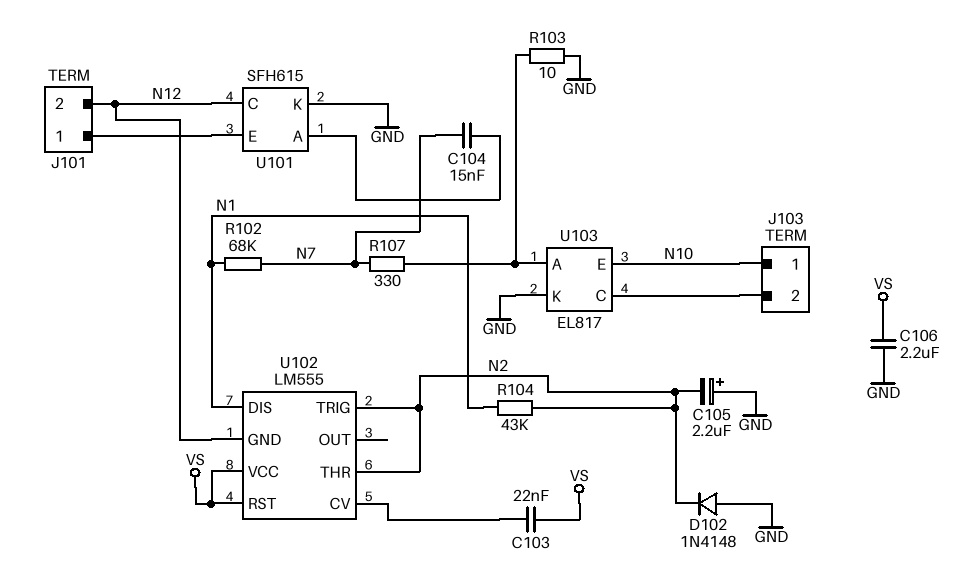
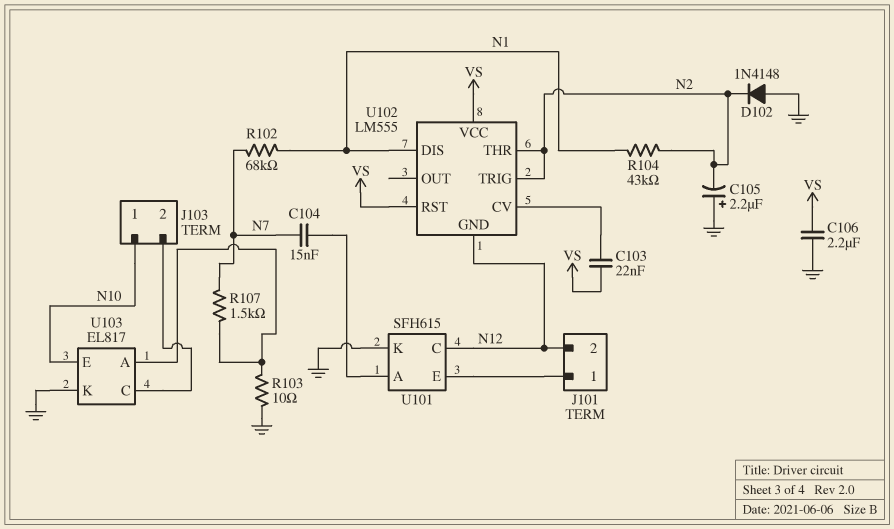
R107: 330 (N7, U103/A) -> 1.5k (N7, U103/A)

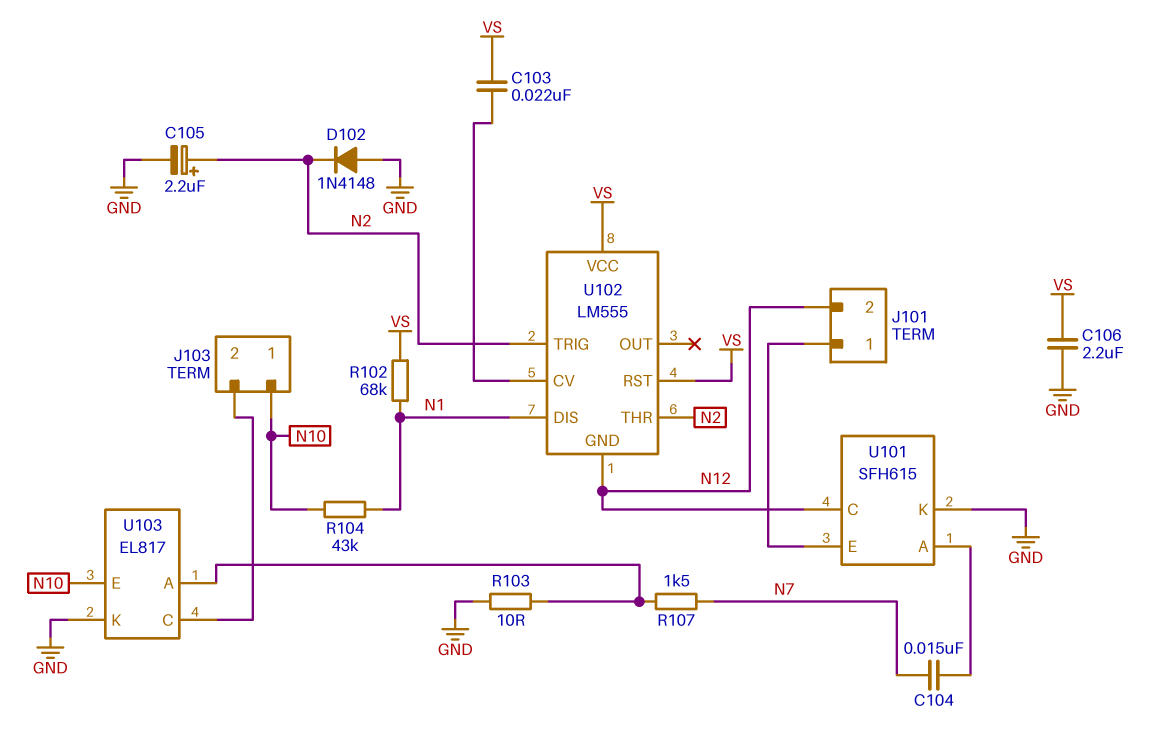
C105: 2.2uF (plus GND, minus N2) -> 2.2uF (plus N2, minus GND)
R102: 68k (N1, N7) -> 68k (N1, VS)
R104: 43k (N1, N2) -> 43k (N1, N10)

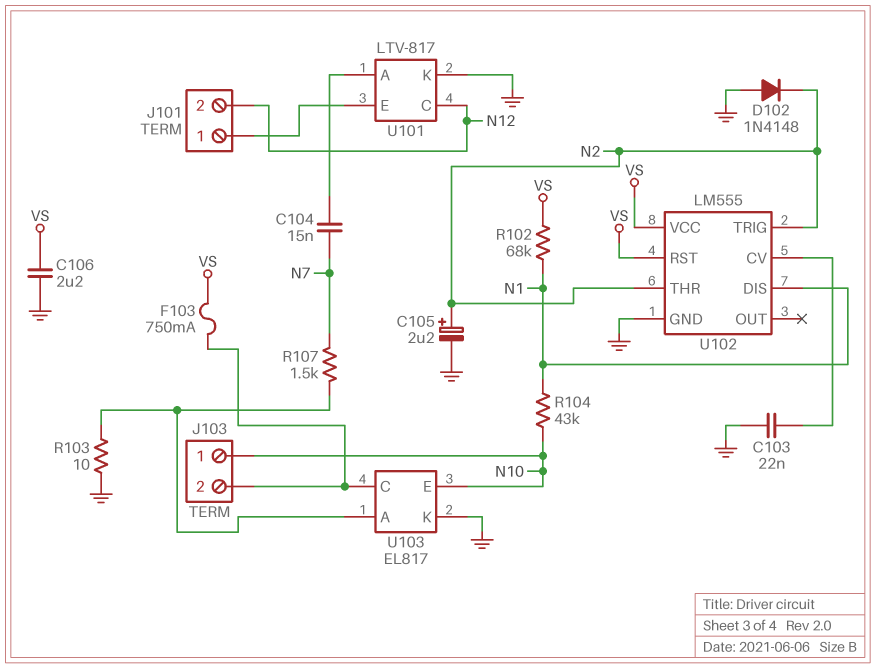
C103: 22nF (U102/CV, VS) -> 22nF (GND, U102/CV)
F103: none -> 750mA (J103/2, VS)
U101: SFH615 -> LTV-817
U102 pin GND: N12 -> GND

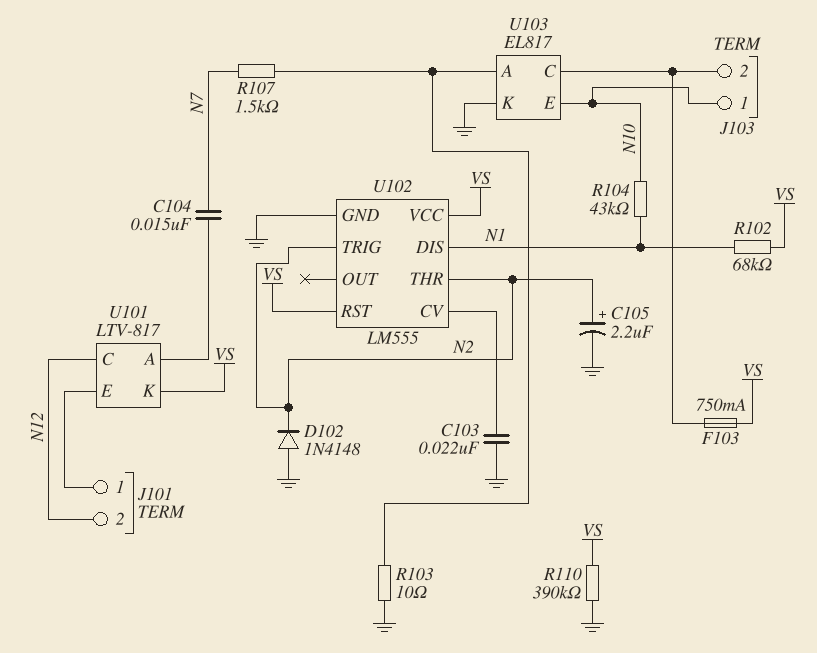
C106: 2.2uF (GND, VS) -> none
R110: none -> 390k (GND, VS)
U101 pin K: GND -> VS

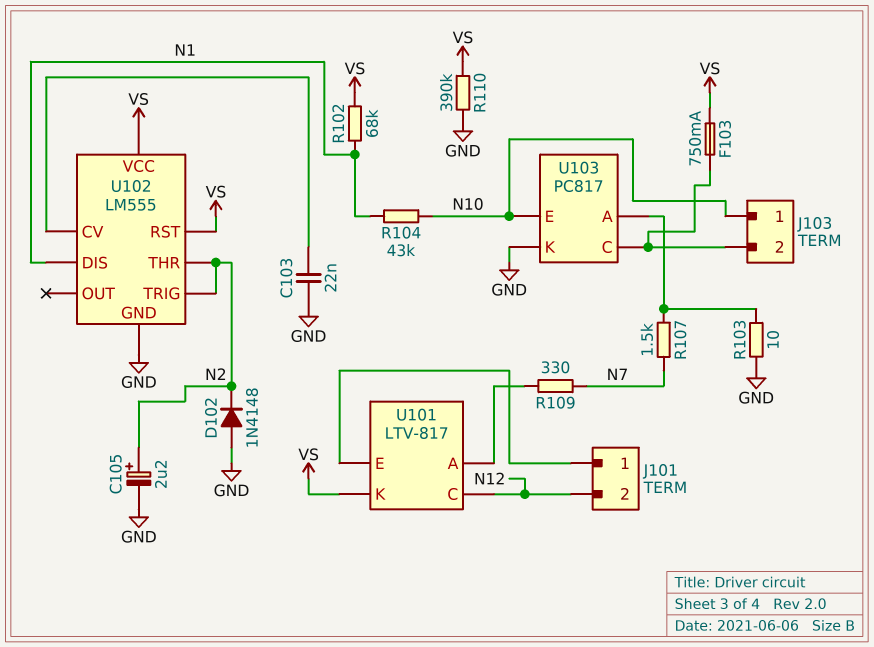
C104: 15nF (N7, U101/A) -> none
R109: none -> 330 (N7, U101/A)
U103: EL817 -> PC817

